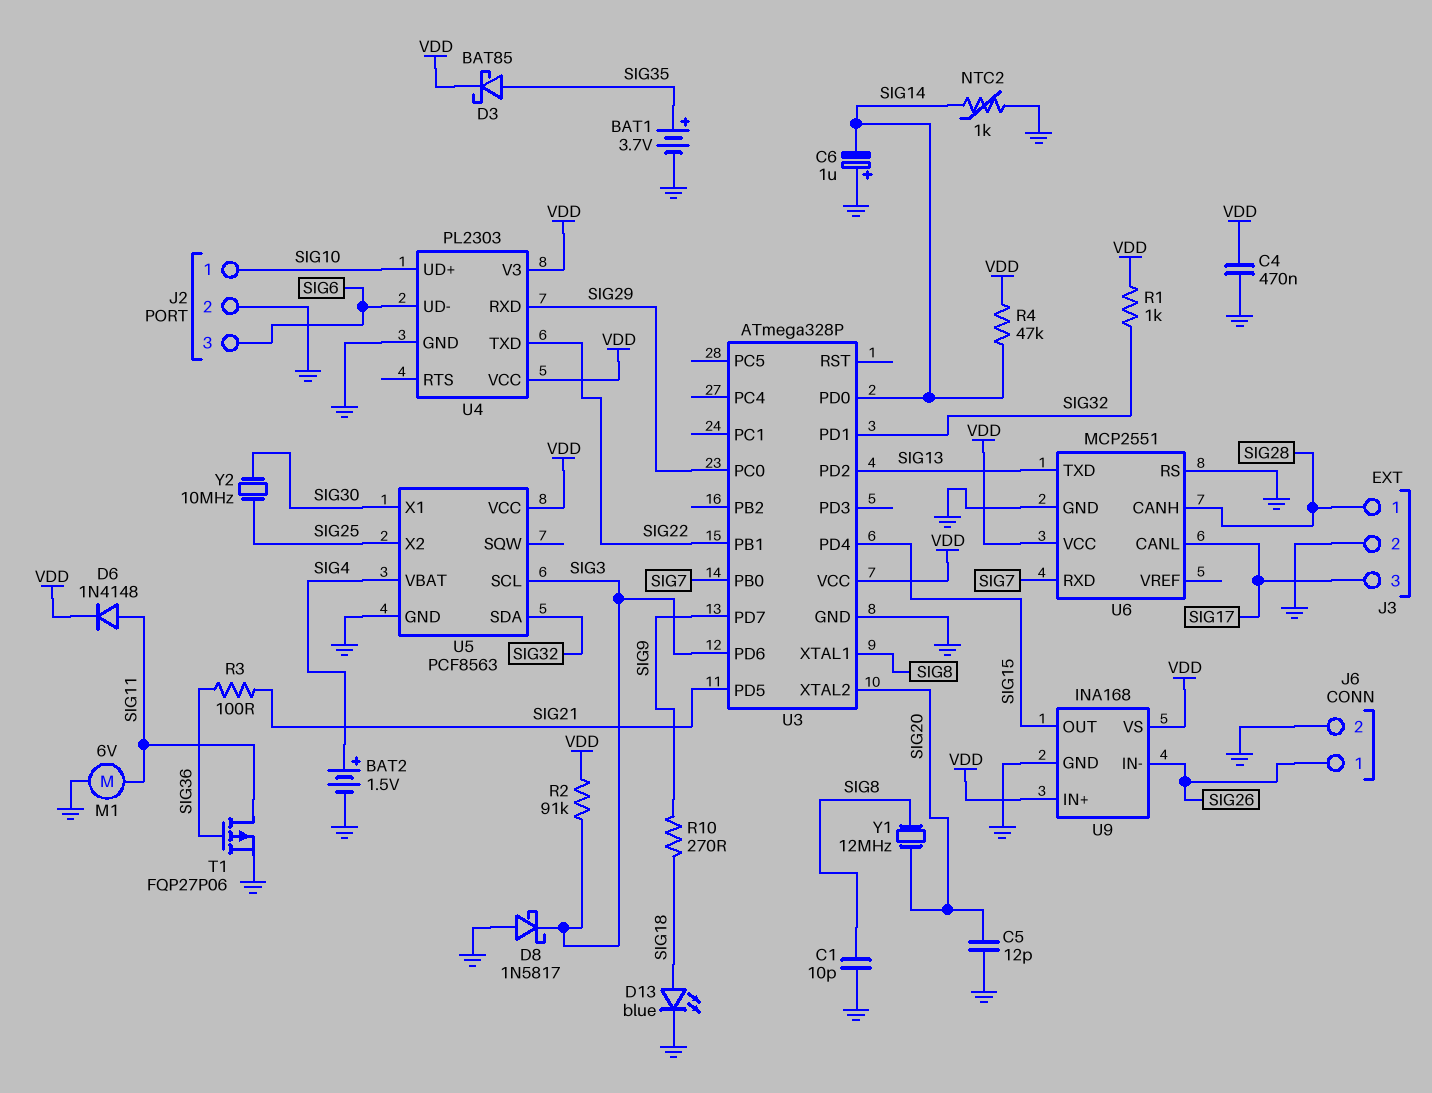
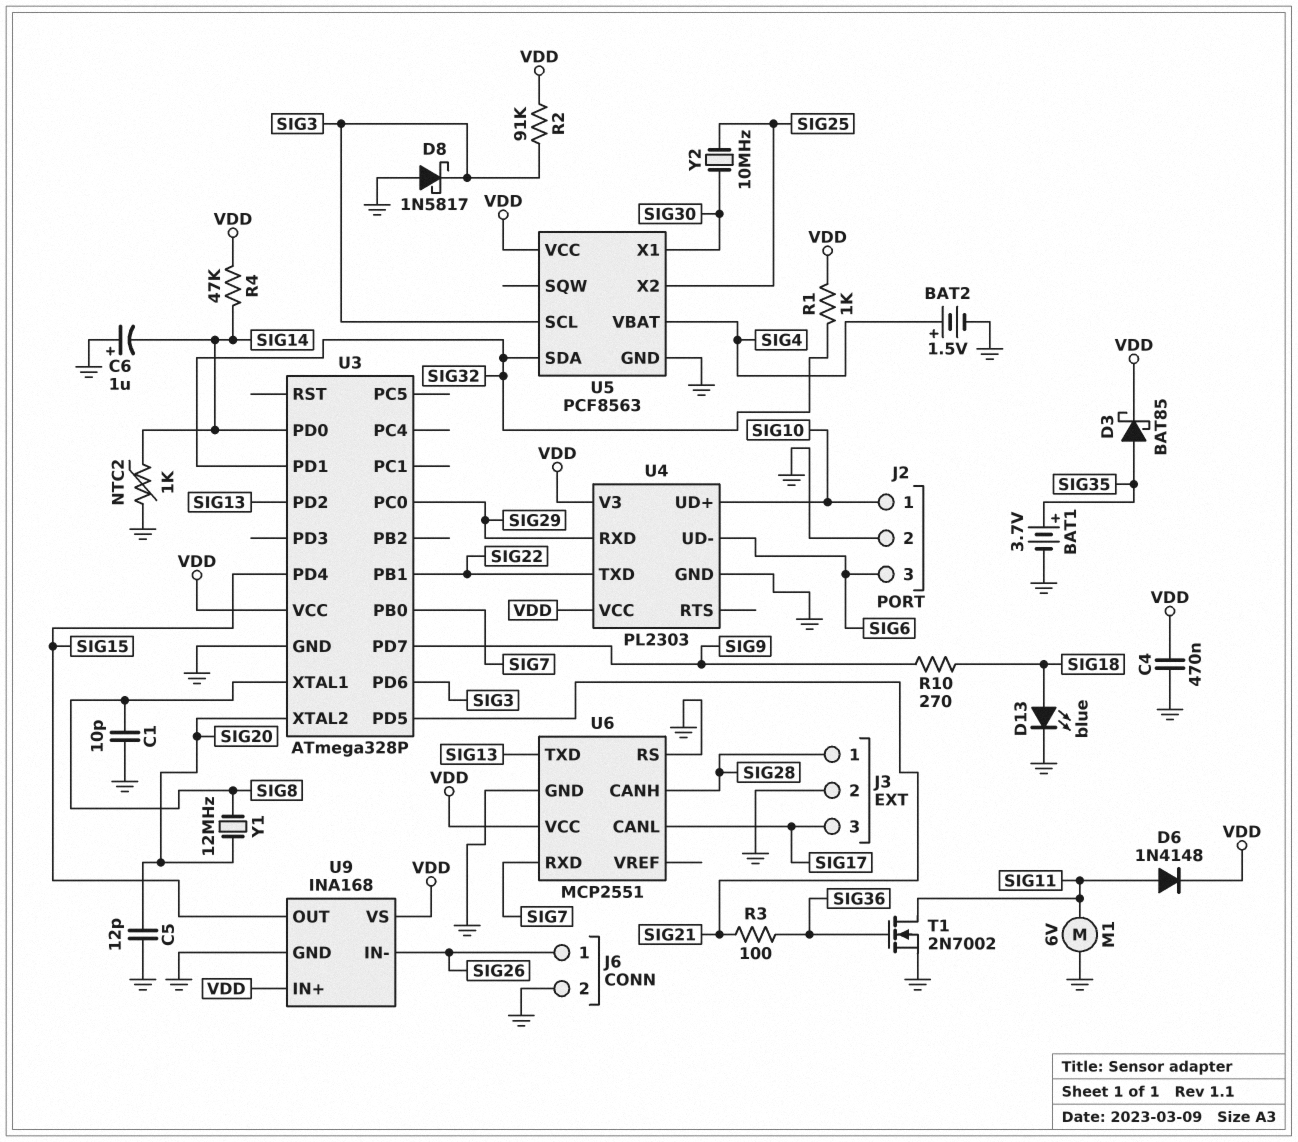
T1: PMOS FQP27P06 (G SIG36, D SIG11, S GND) -> NMOS 2N7002 (G SIG36, D SIG11, S GND)

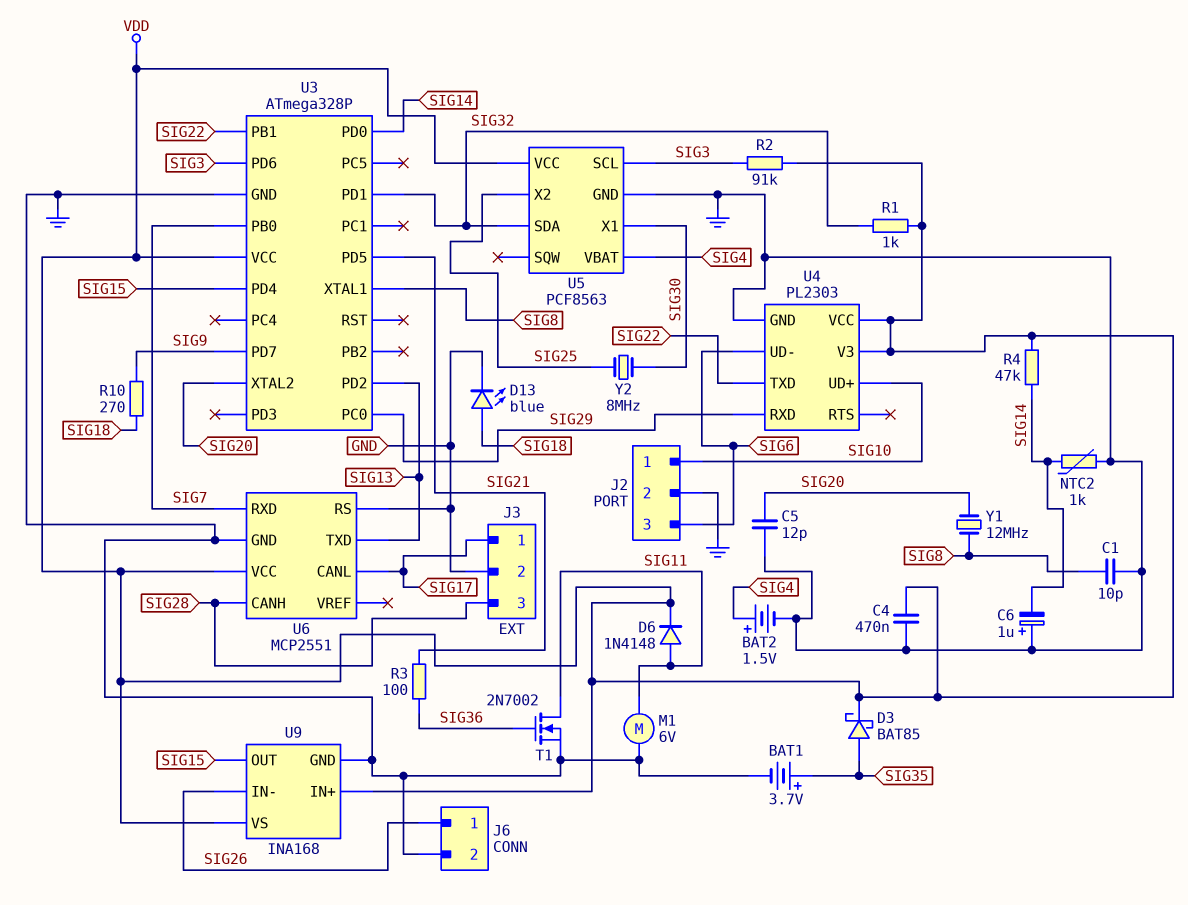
D8: schottky 1N5817 (A GND, K SIG3) -> none
J3 pin 1: SIG28 -> SIG17
J3 pin 3: SIG17 -> SIG28
Y2: 10MHz (SIG25, SIG30) -> 8MHz (SIG25, SIG30)

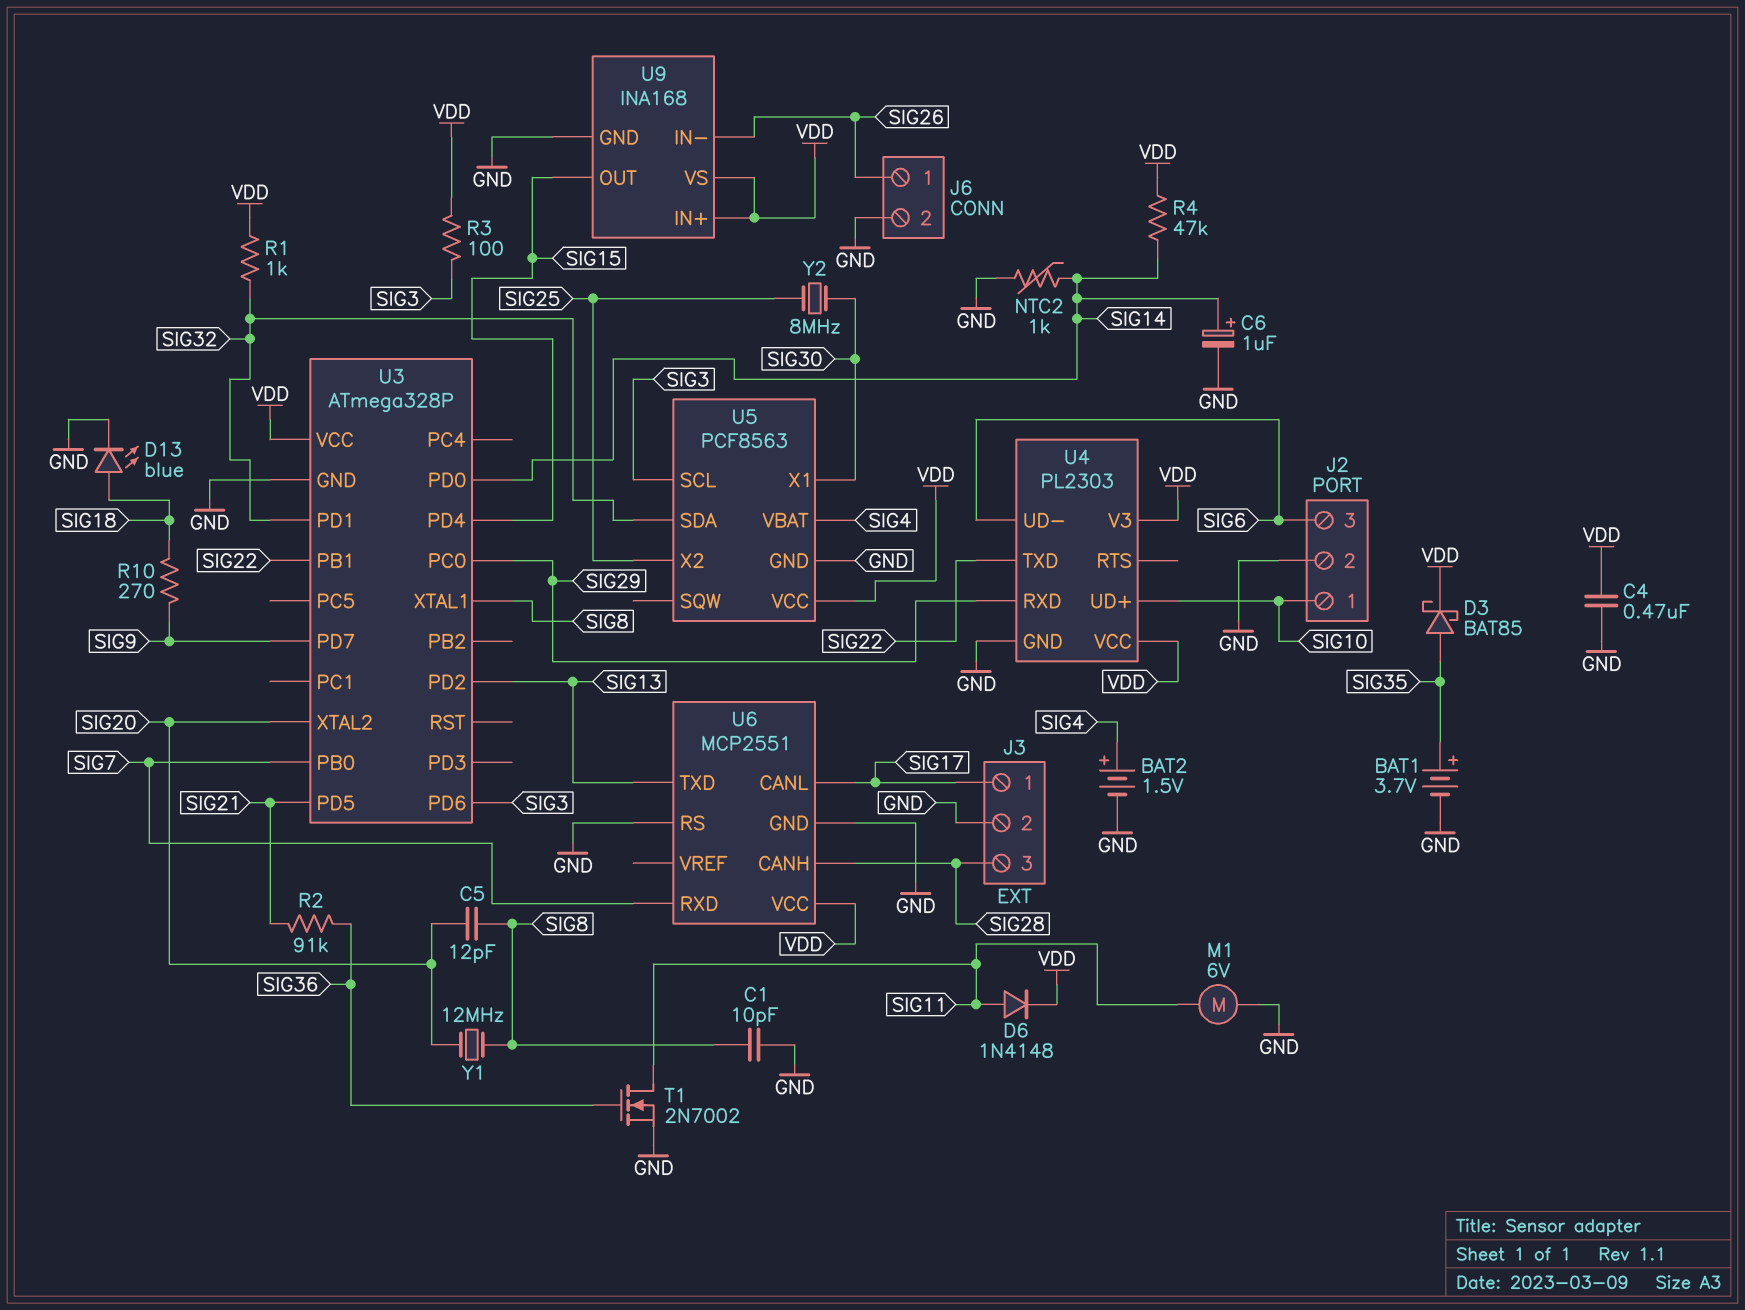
C5: 12pF (GND, SIG20) -> 12pF (SIG8, SIG20)
C6: 1uF (plus GND, minus SIG14) -> 1uF (plus SIG14, minus GND)
R2: 91k (SIG3, VDD) -> 91k (SIG21, SIG36)
R3: 100 (SIG21, SIG36) -> 100 (SIG3, VDD)

